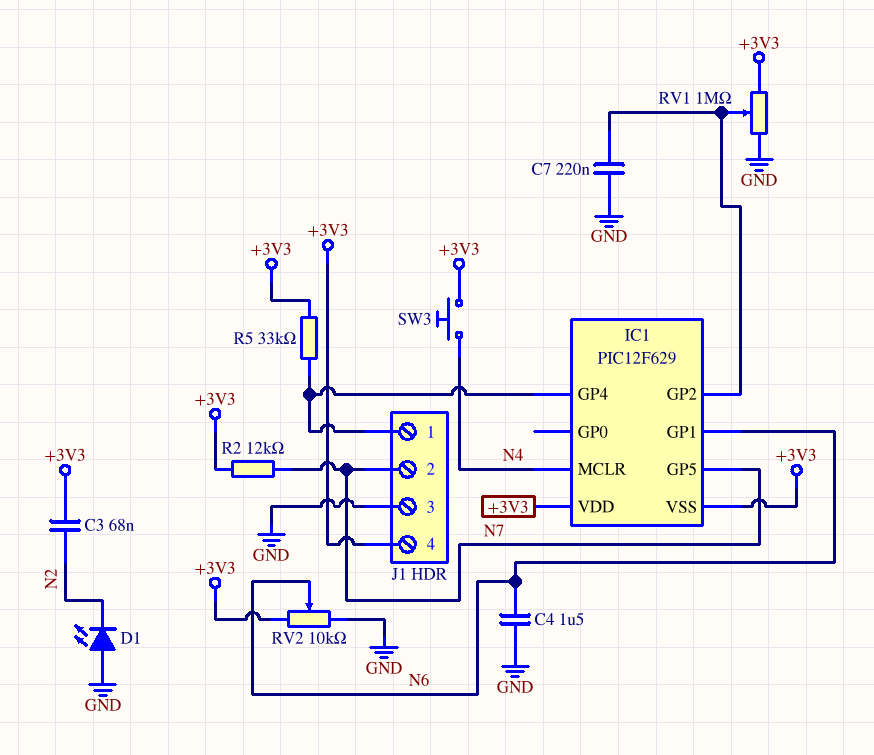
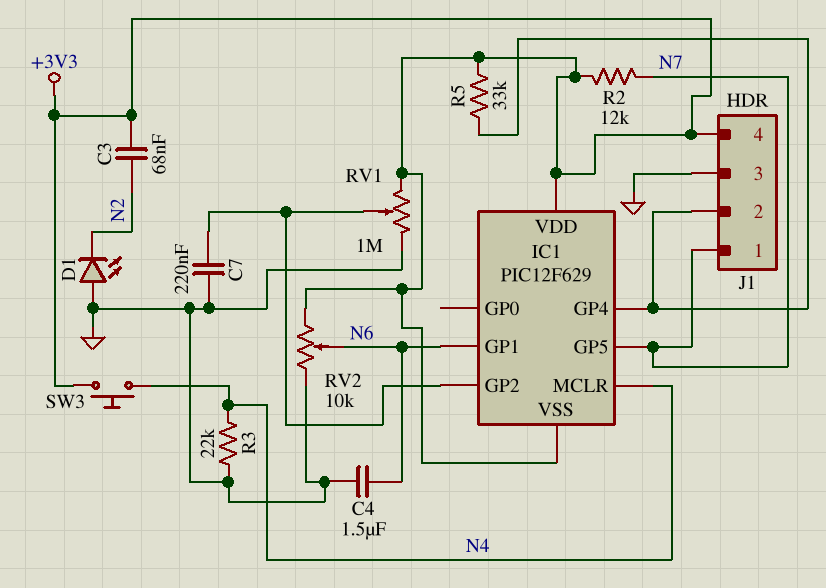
J1 pin 1: IC1/GP4 -> N7
J1 pin 2: N7 -> IC1/GP4
R3: none -> 22k (GND, N4)

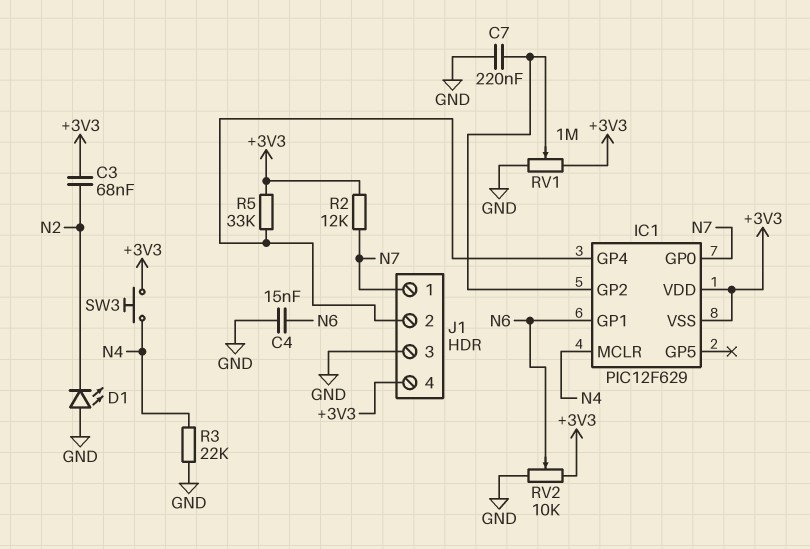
C4: 1.5uF (GND, N6) -> 15nF (GND, N6)
IC1 pin GP0: none -> N7
IC1 pin GP5: N7 -> none

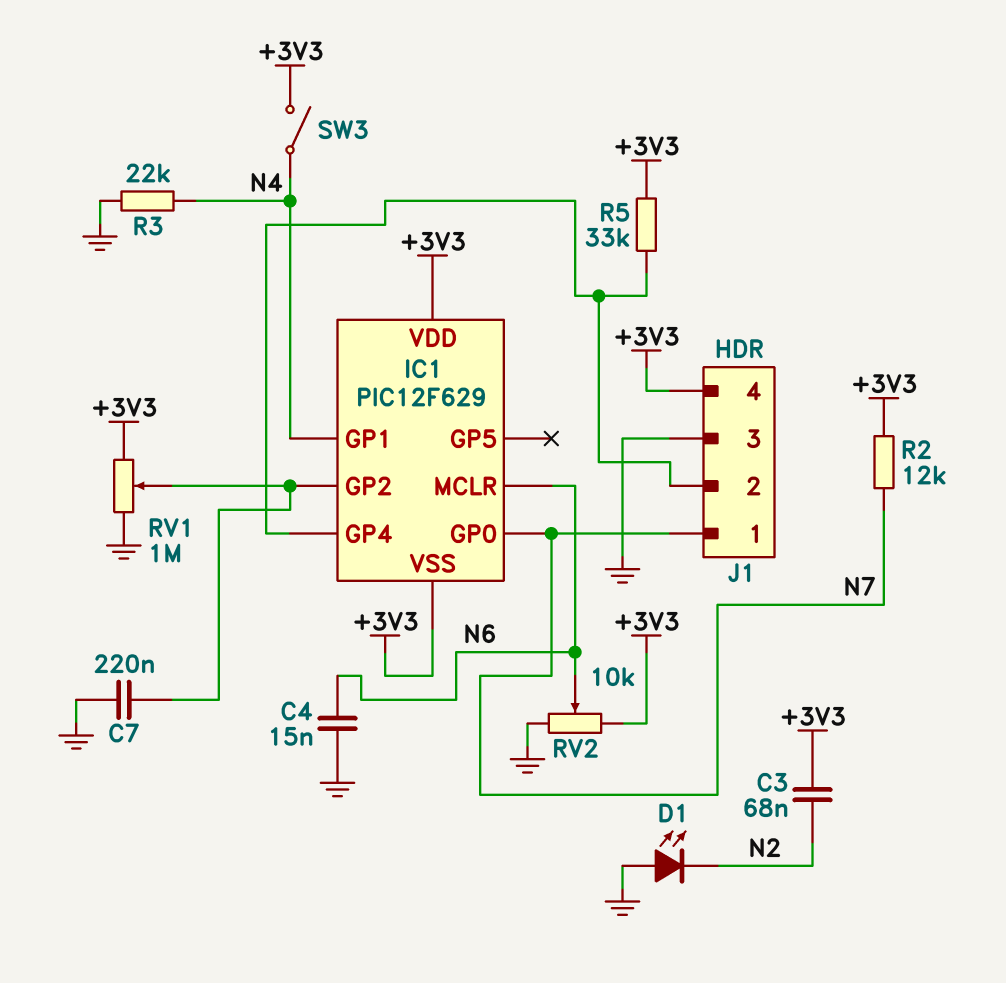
IC1 pin GP1: N6 -> N4
IC1 pin MCLR: N4 -> N6
SW3: button (+3V3, N4) -> switch (+3V3, N4)

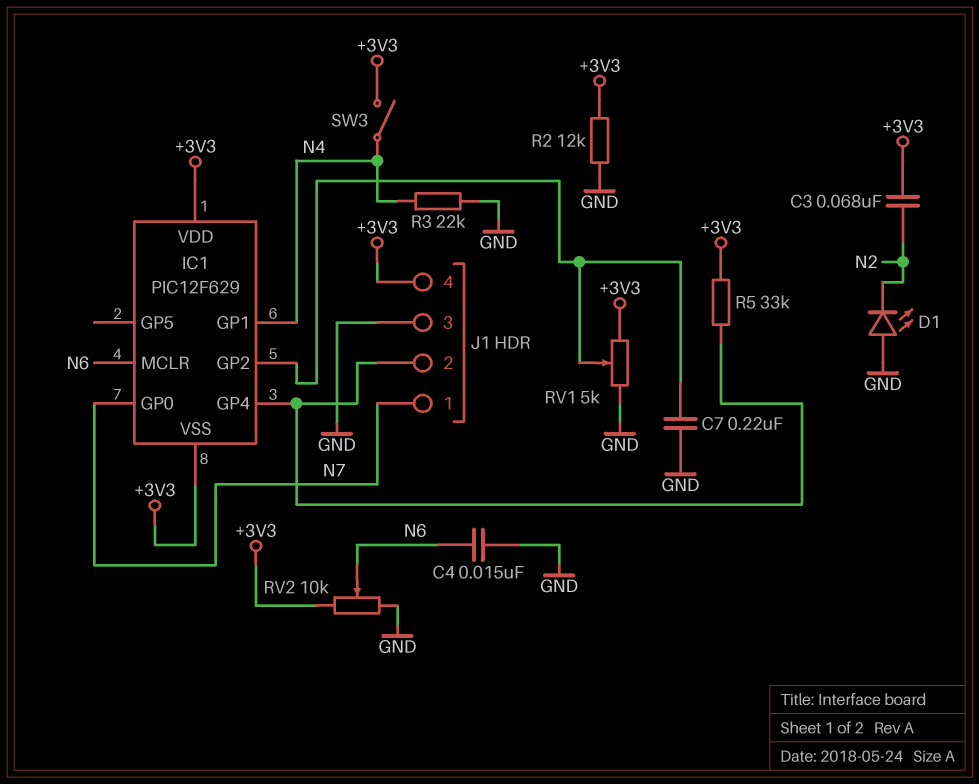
R2: 12k (+3V3, N7) -> 12k (+3V3, GND)
RV1: 1M (+3V3, GND, wiper IC1/GP2) -> 5k (+3V3, GND, wiper IC1/GP2)

